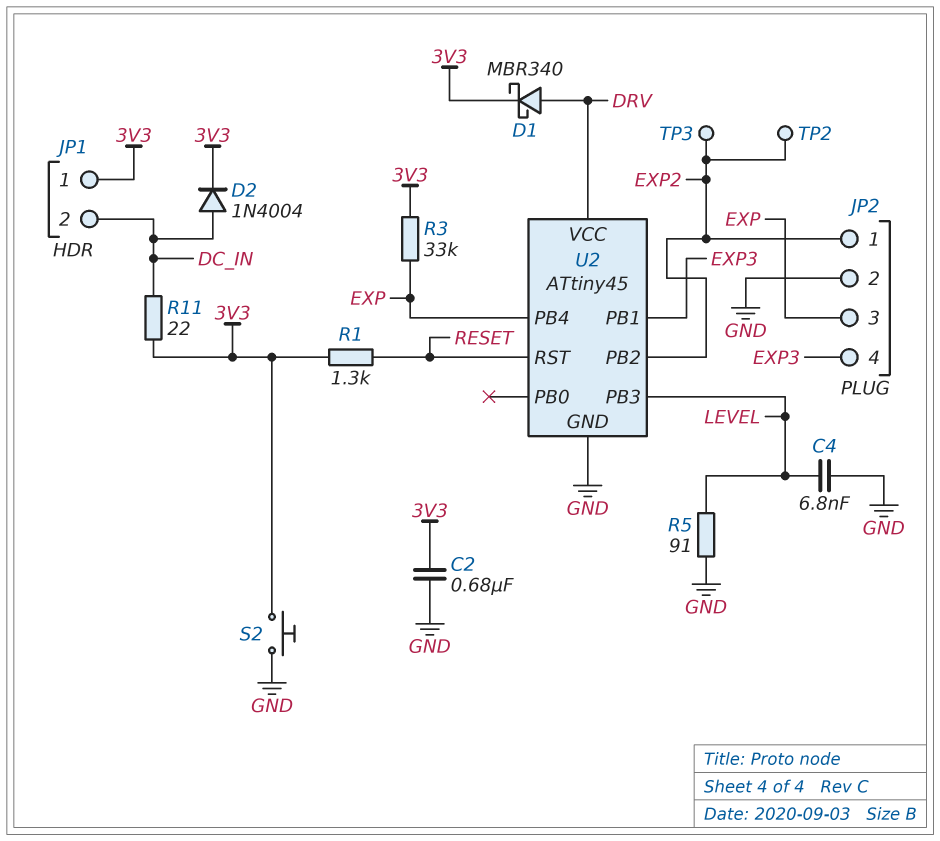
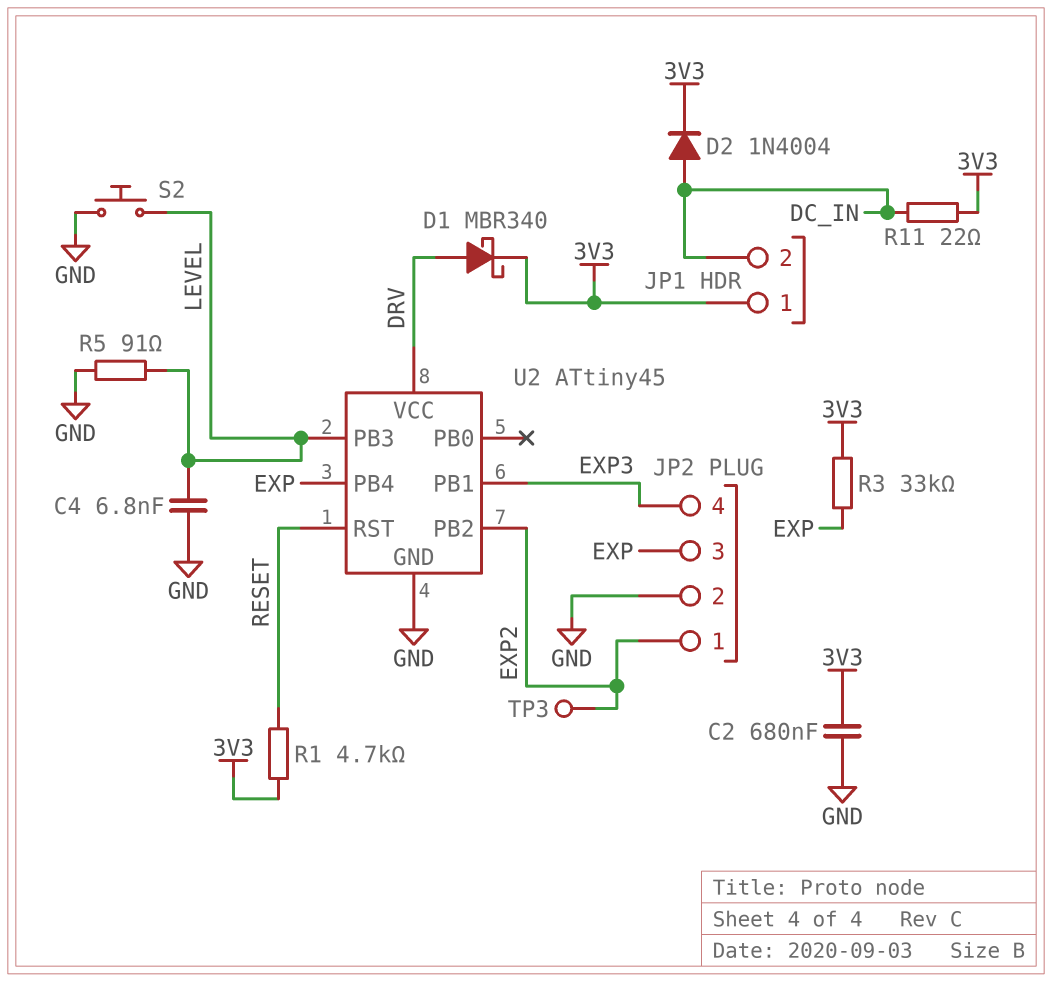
R1: 1.3k (3V3, RESET) -> 4.7k (3V3, RESET)
S2: button (3V3, GND) -> button (GND, LEVEL)
TP2: test point (EXP2) -> none

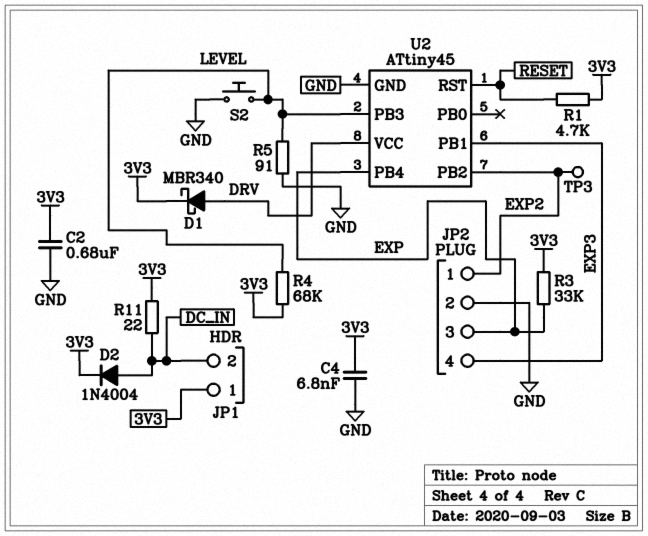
C4: 6.8nF (GND, LEVEL) -> 6.8nF (3V3, GND)
R4: none -> 68k (3V3, LEVEL)

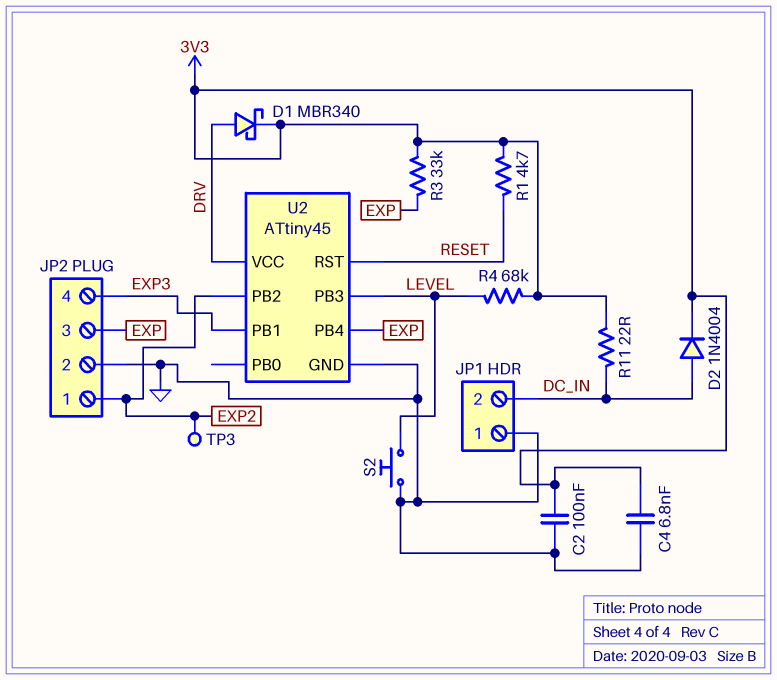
C2: 680nF (3V3, GND) -> 100nF (3V3, GND)
JP1 pin 1: 3V3 -> GND
R5: 91 (GND, LEVEL) -> none

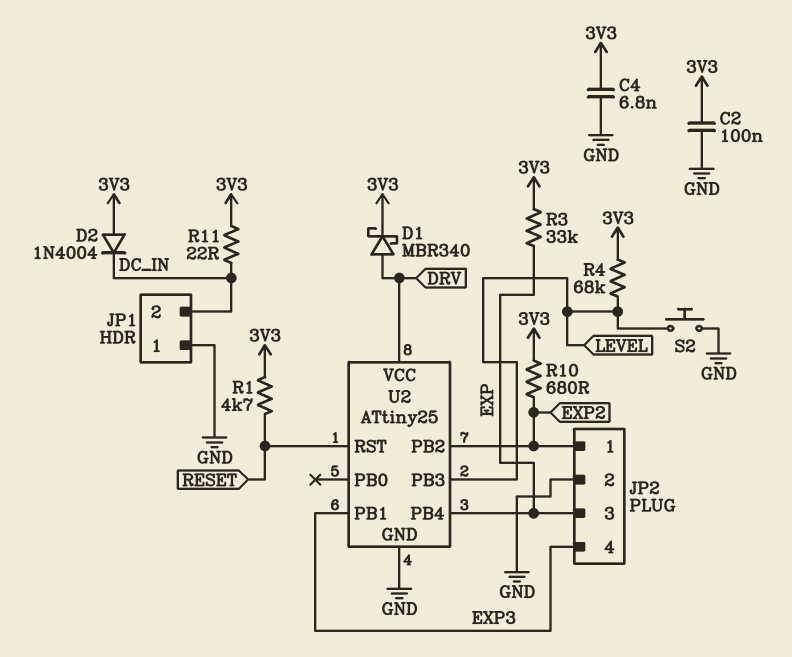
D2: diode 1N4004 (A DC_IN, K 3V3) -> diode 1N4004 (A 3V3, K DC_IN)
R10: none -> 680 (3V3, EXP2)
TP3: test point (EXP2) -> none
U2: ATtiny45 -> ATtiny25

